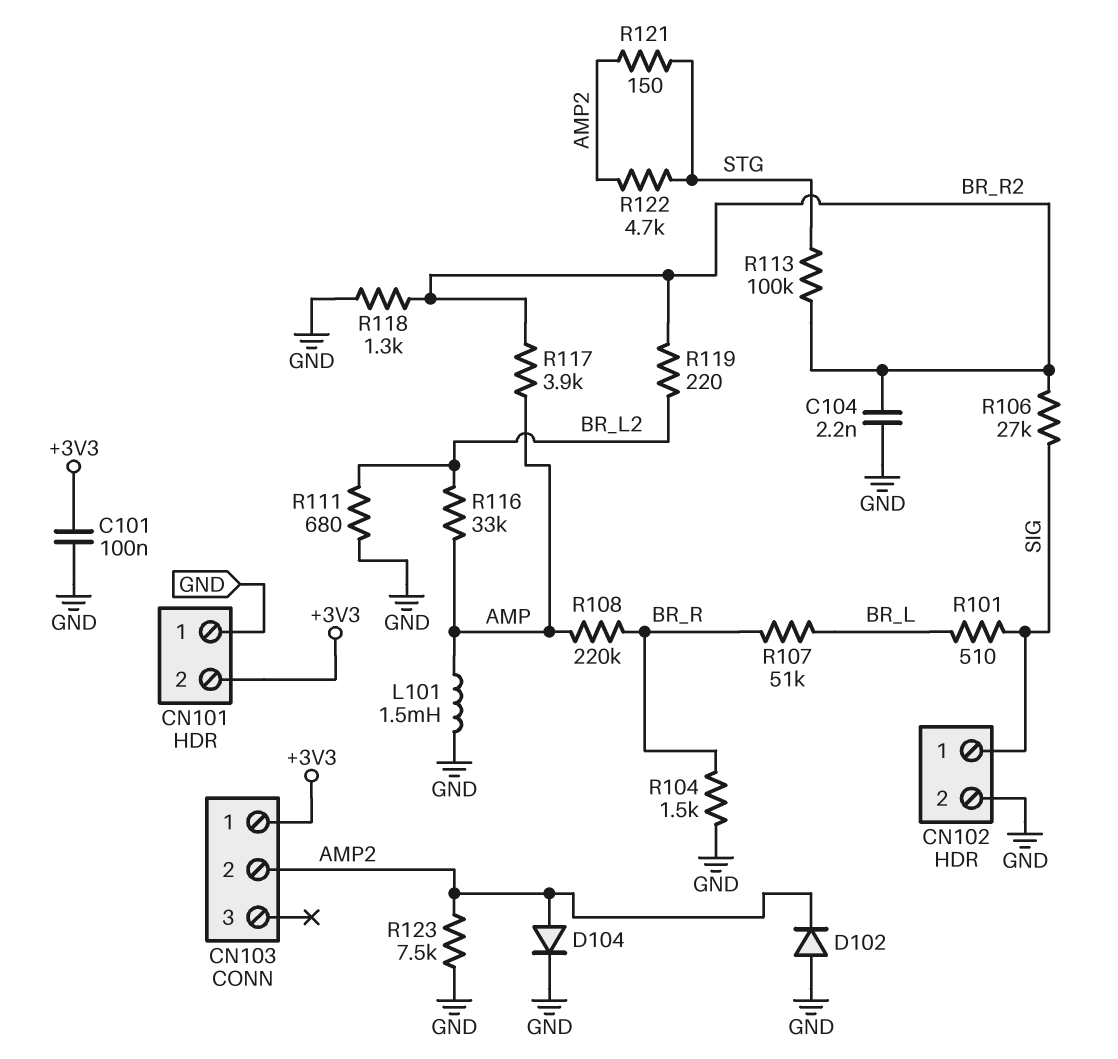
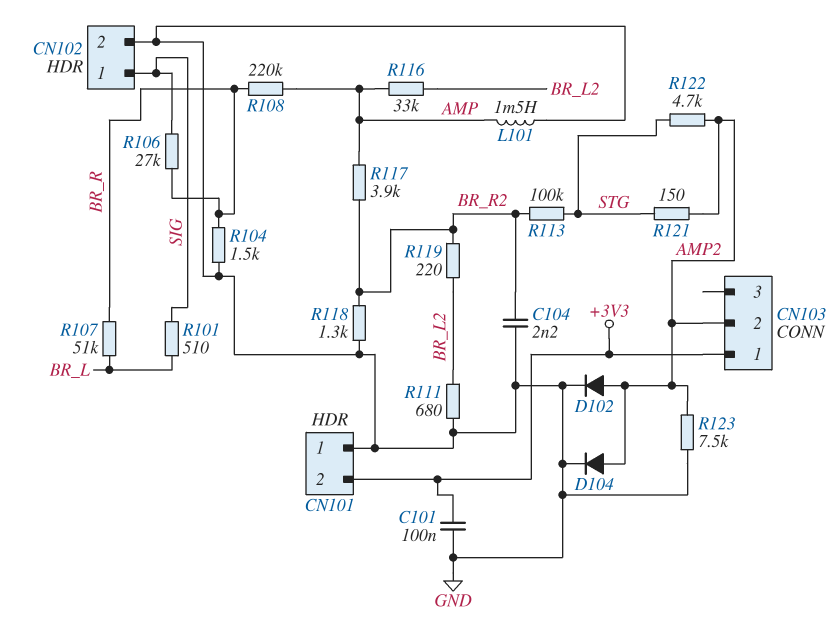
D102: diode (A GND, K AMP2) -> diode (A AMP2, K GND)
R106: 27k (BR_R2, SIG) -> 27k (BR_R, SIG)

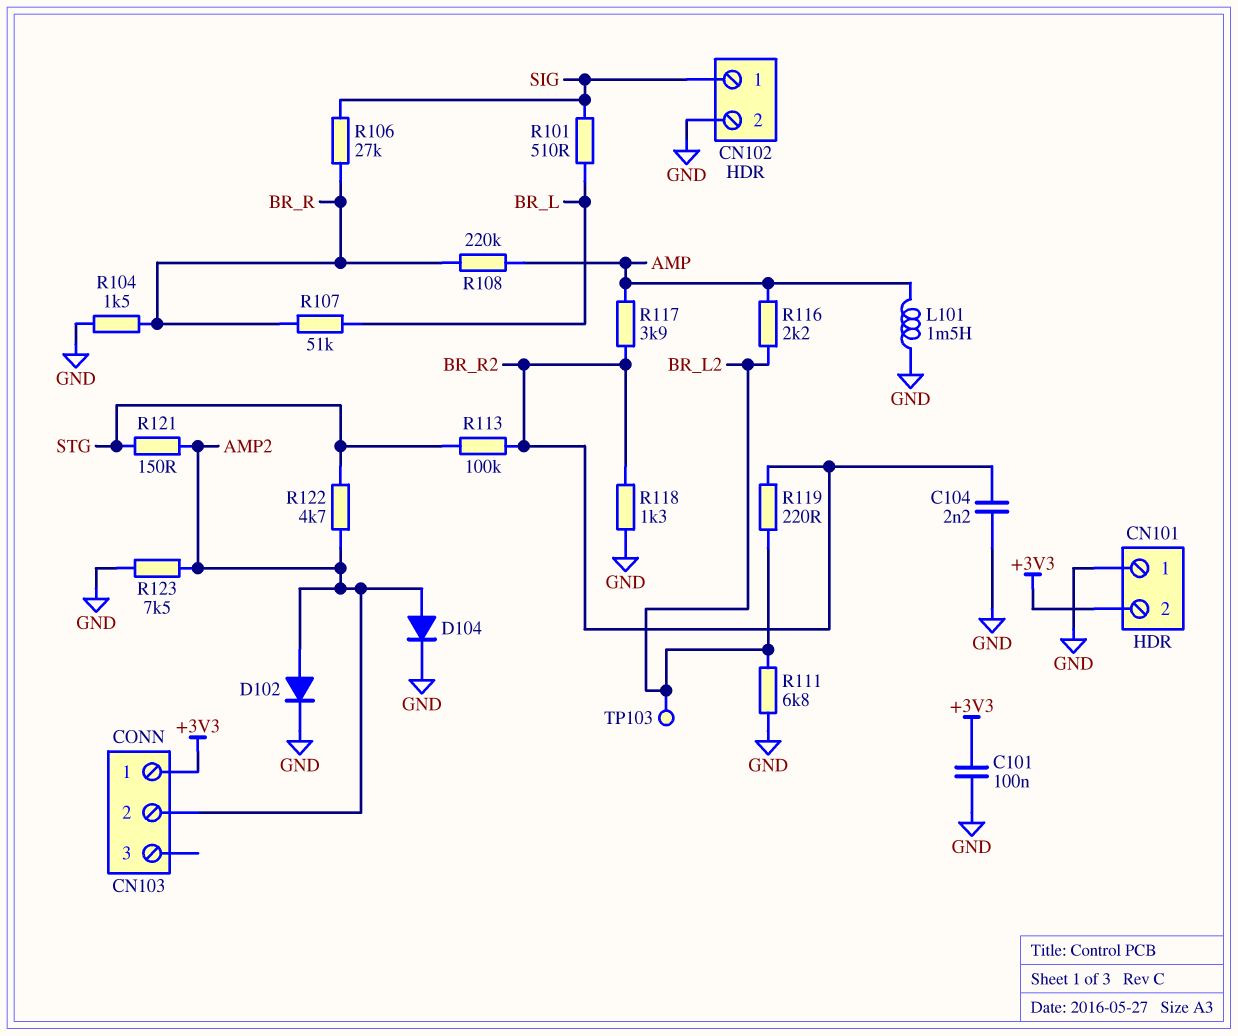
R111: 680 (BR_L2, GND) -> 6.8k (BR_L2, GND)
R116: 33k (AMP, BR_L2) -> 2.2k (AMP, BR_L2)
TP103: none -> test point (BR_L2)

